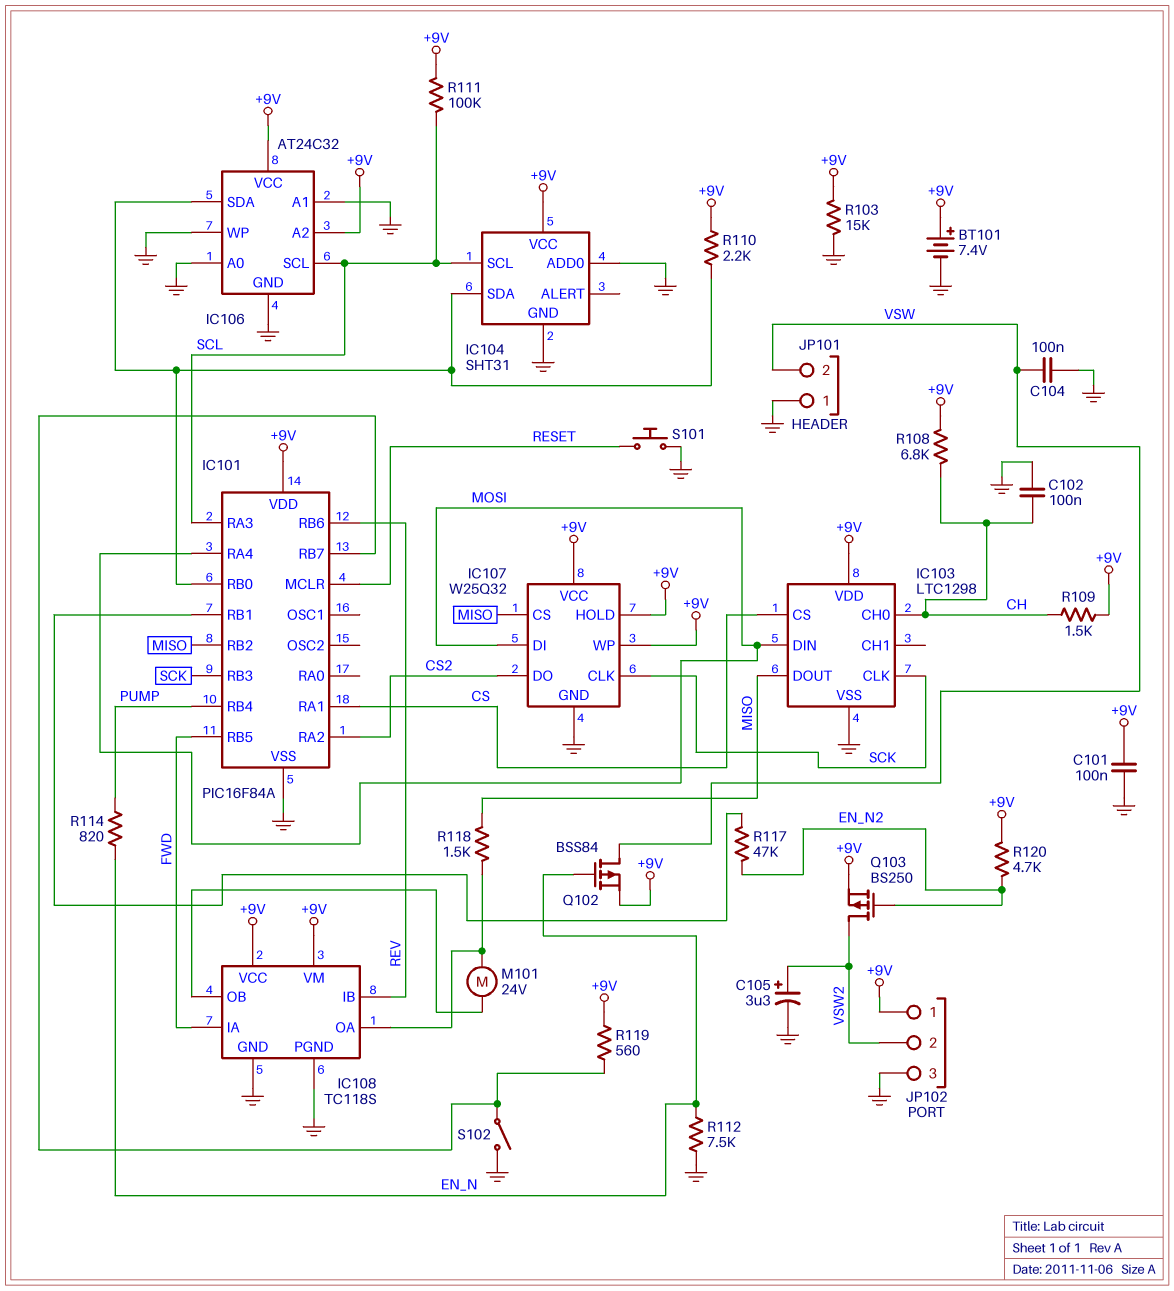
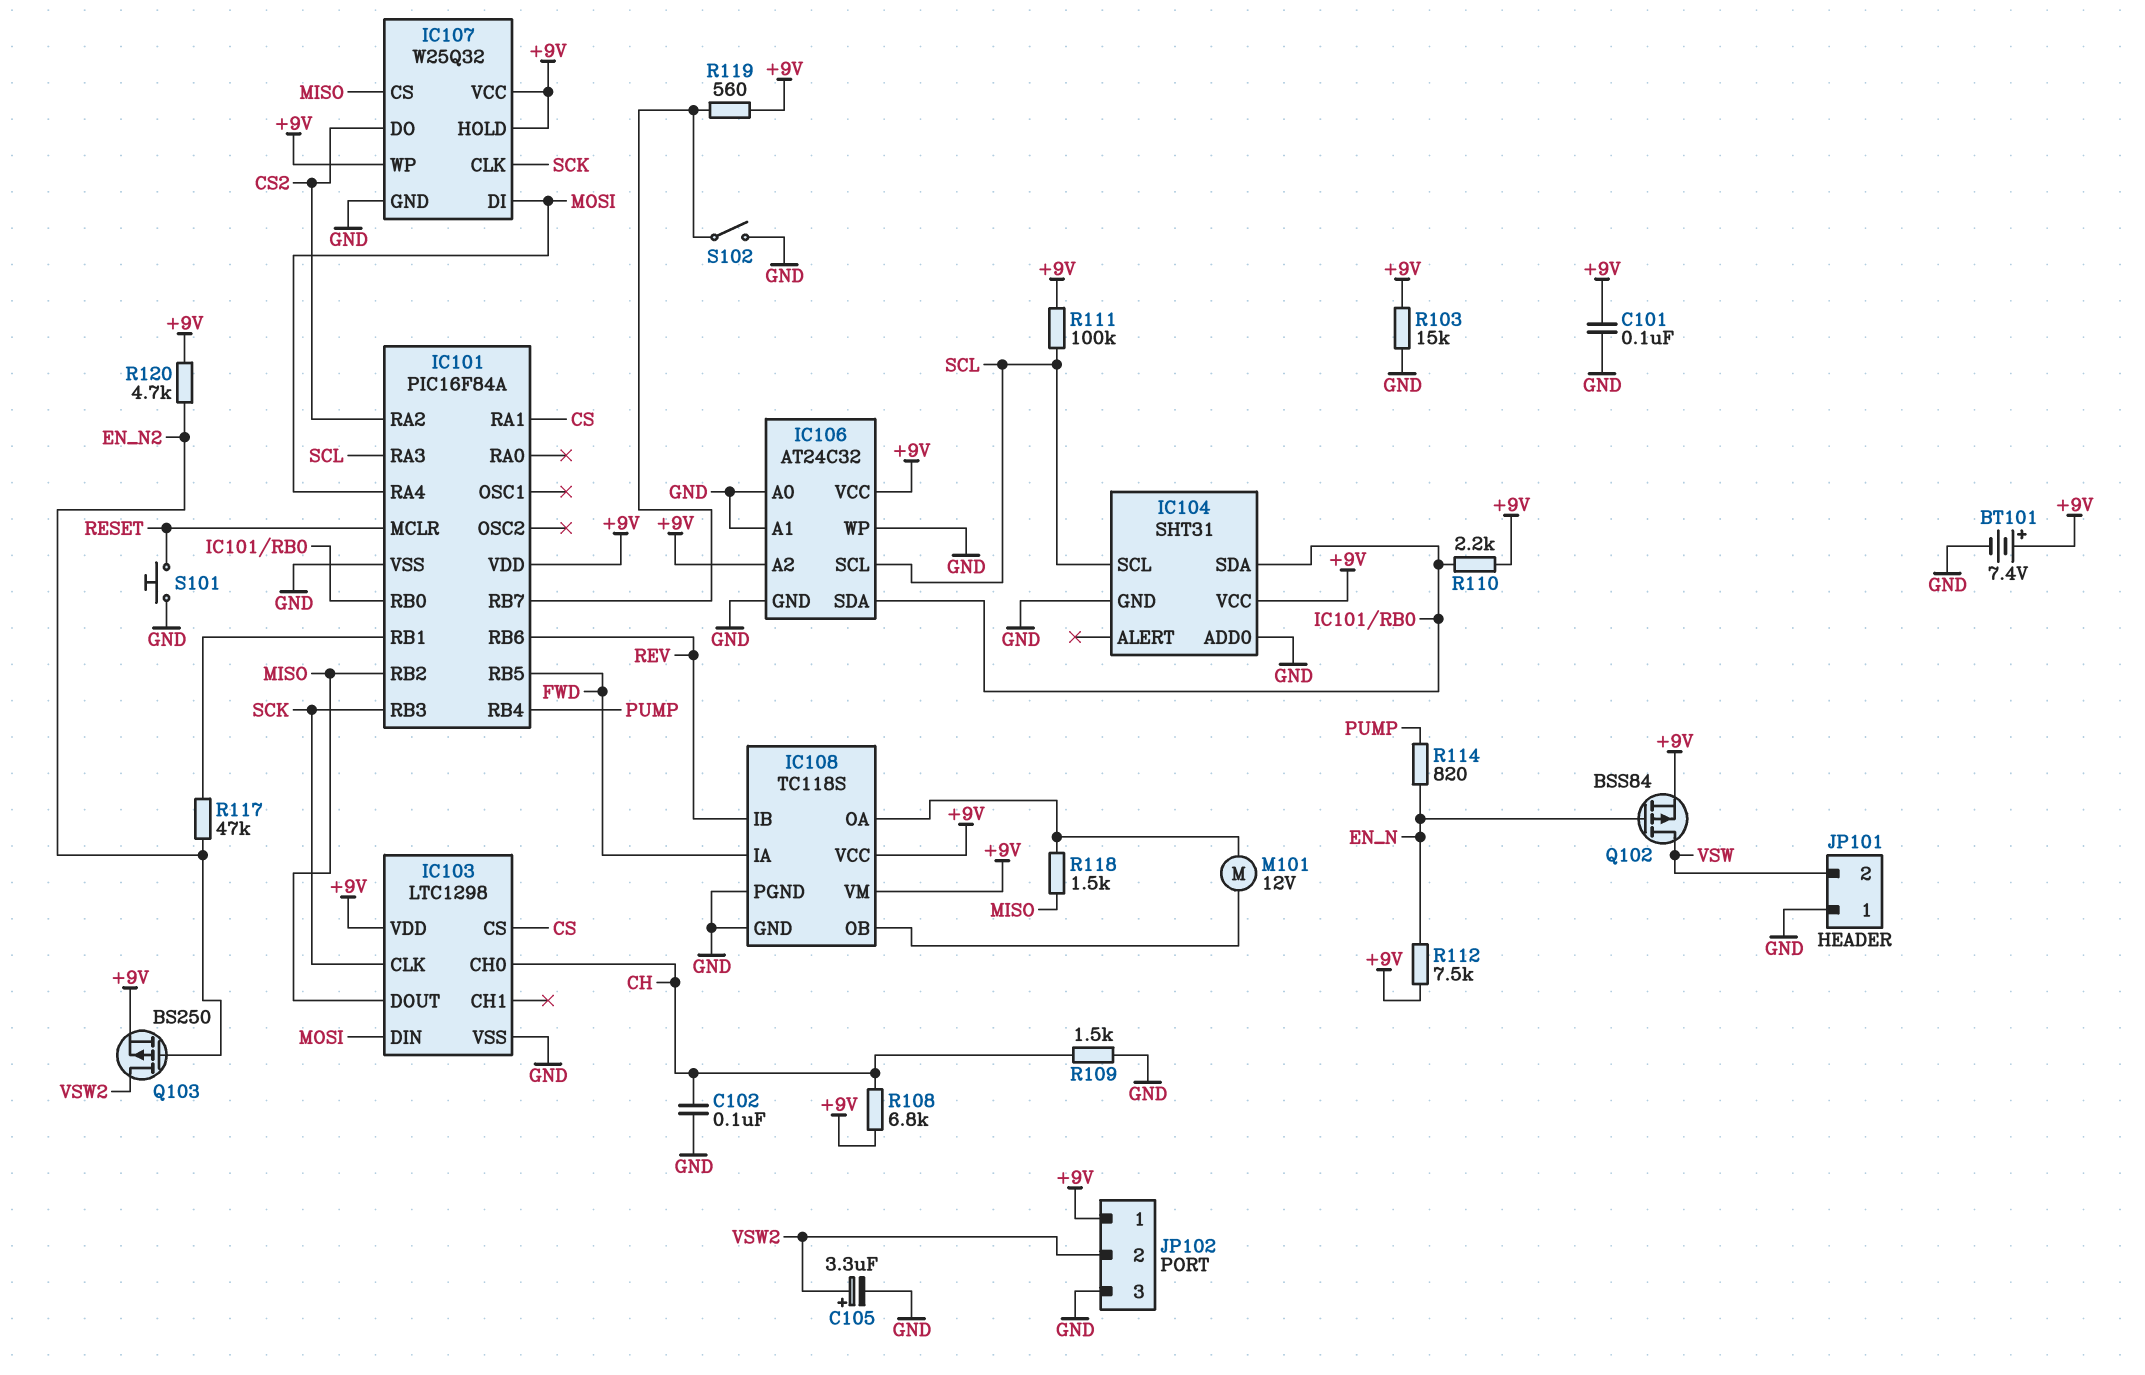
C104: 100nF (GND, VSW) -> none
M101: motor 24V (IC108/OA, IC108/OB) -> motor 12V (IC108/OA, IC108/OB)
R109: 1.5k (+9V, CH) -> 1.5k (CH, GND)
R112: 7.5k (EN_N, GND) -> 7.5k (+9V, EN_N)

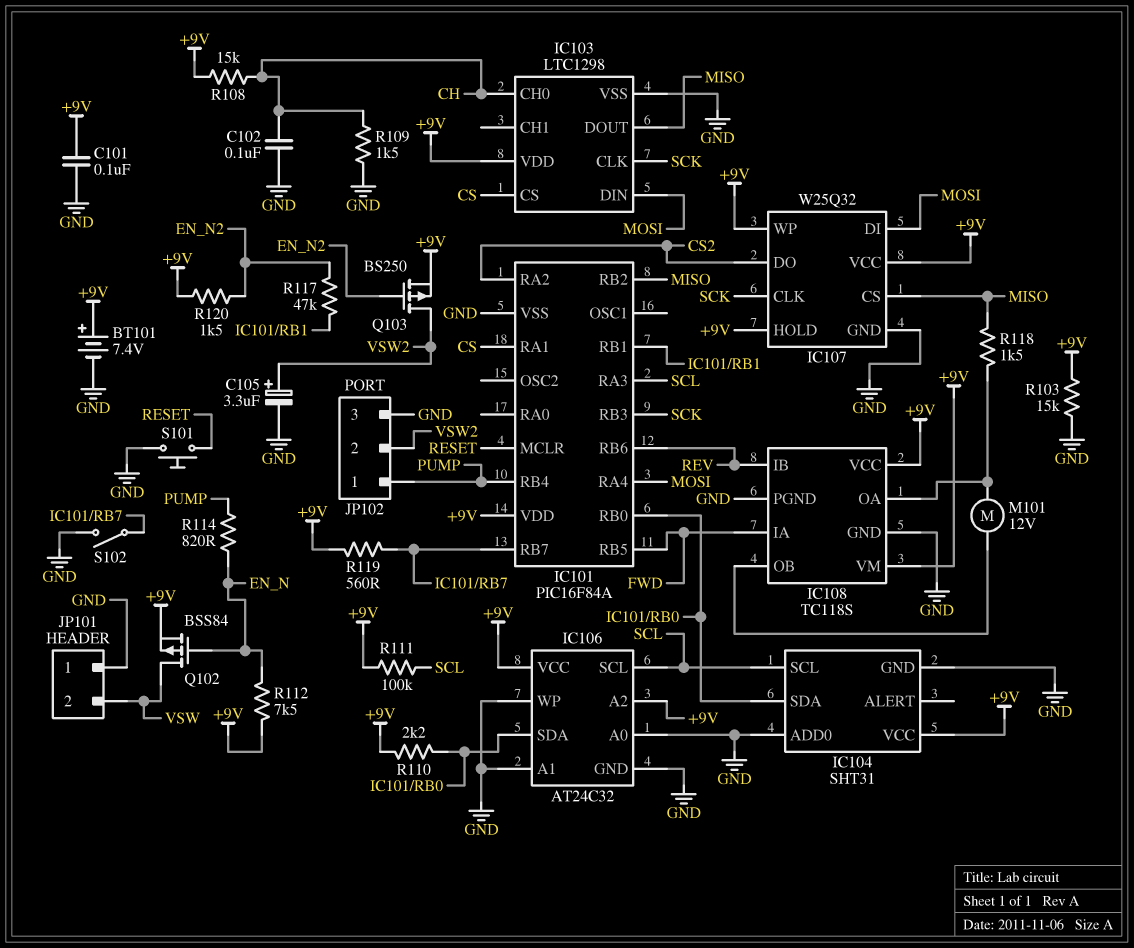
JP102 pin 1: +9V -> PUMP
R108: 6.8k (+9V, CH) -> 15k (+9V, CH)
R120: 4.7k (+9V, EN_N2) -> 1.5k (+9V, EN_N2)

